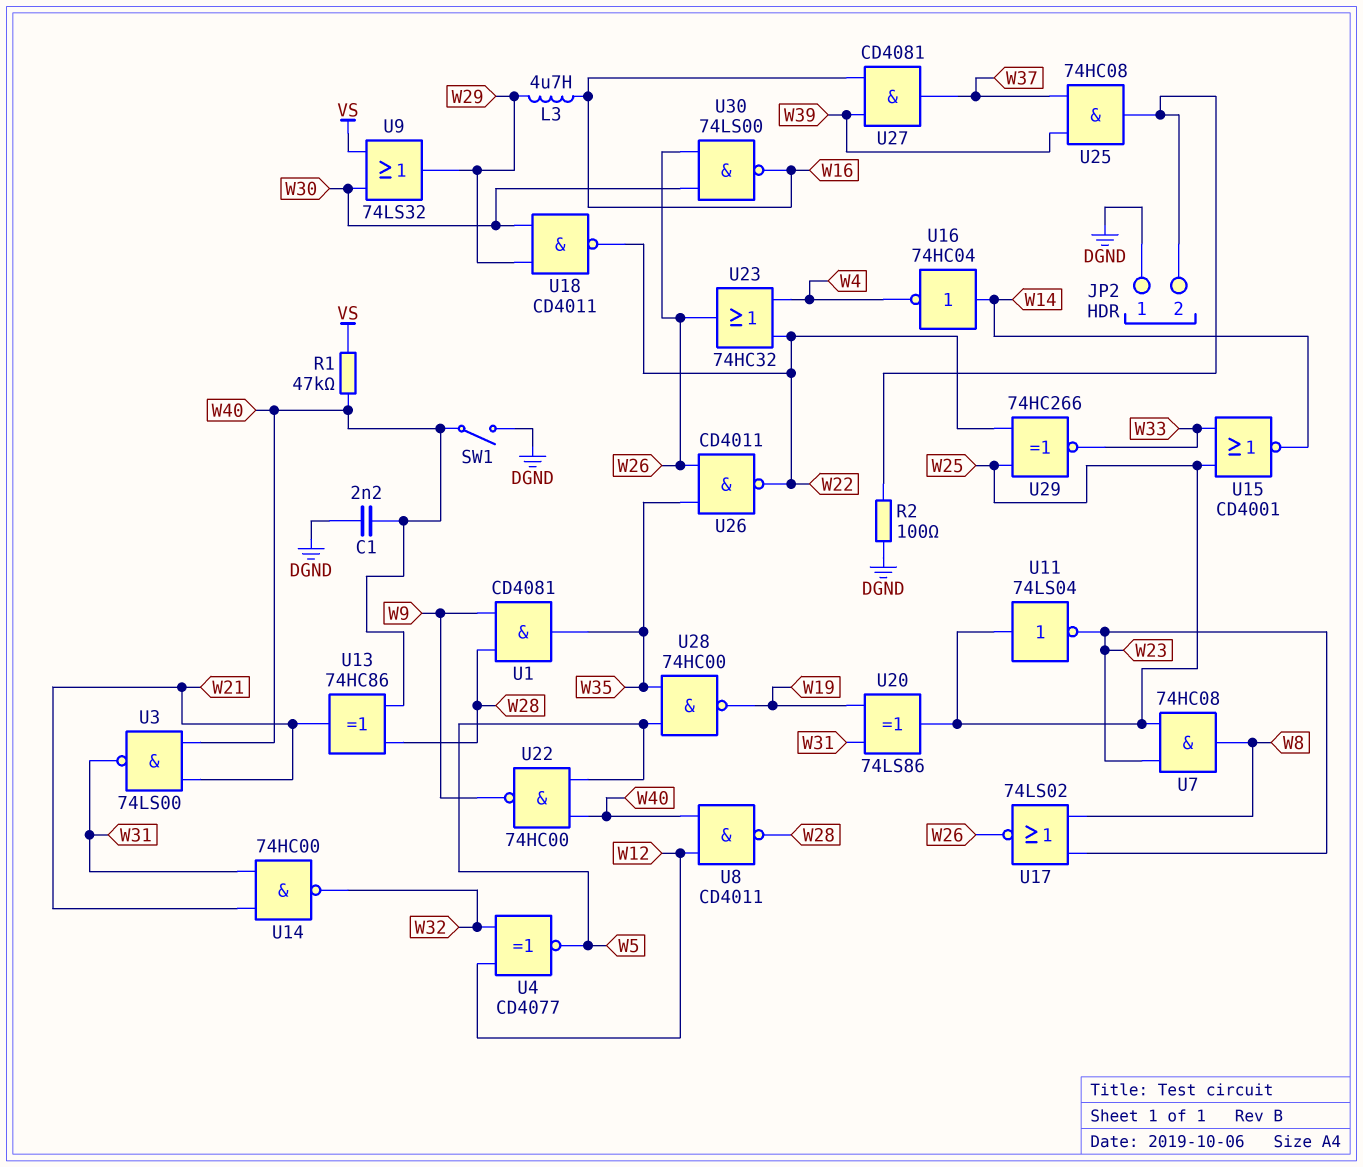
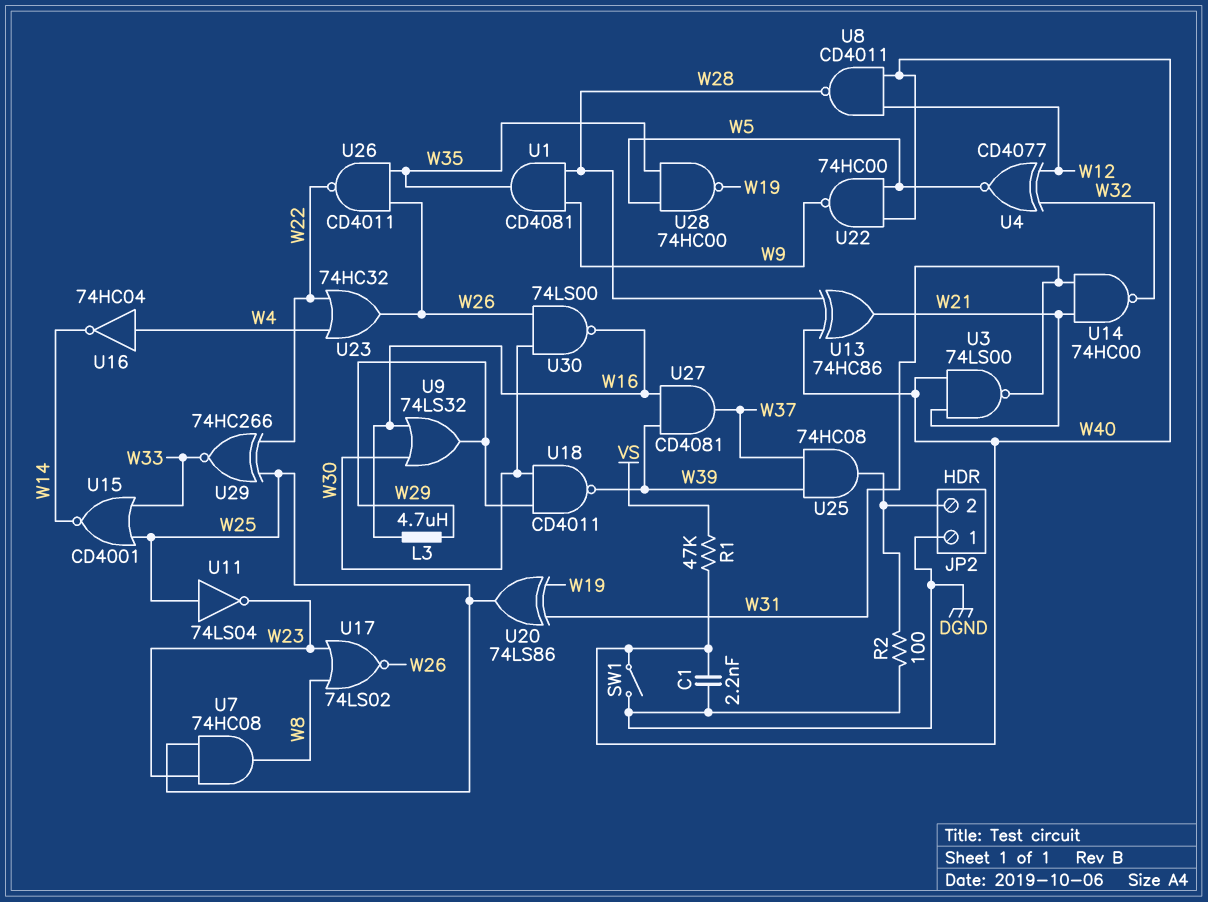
U9: OR 74LS32 (in VS, in W30, out W29) -> OR 74LS32 (in W16, in W30, out W29)
U16: NOT 74HC04 (in W14, out W4) -> NOT 74HC04 (in W4, out W14)
U18: NAND CD4011 (in W29, in W30, out W22) -> NAND CD4011 (in W29, in W30, out W39)

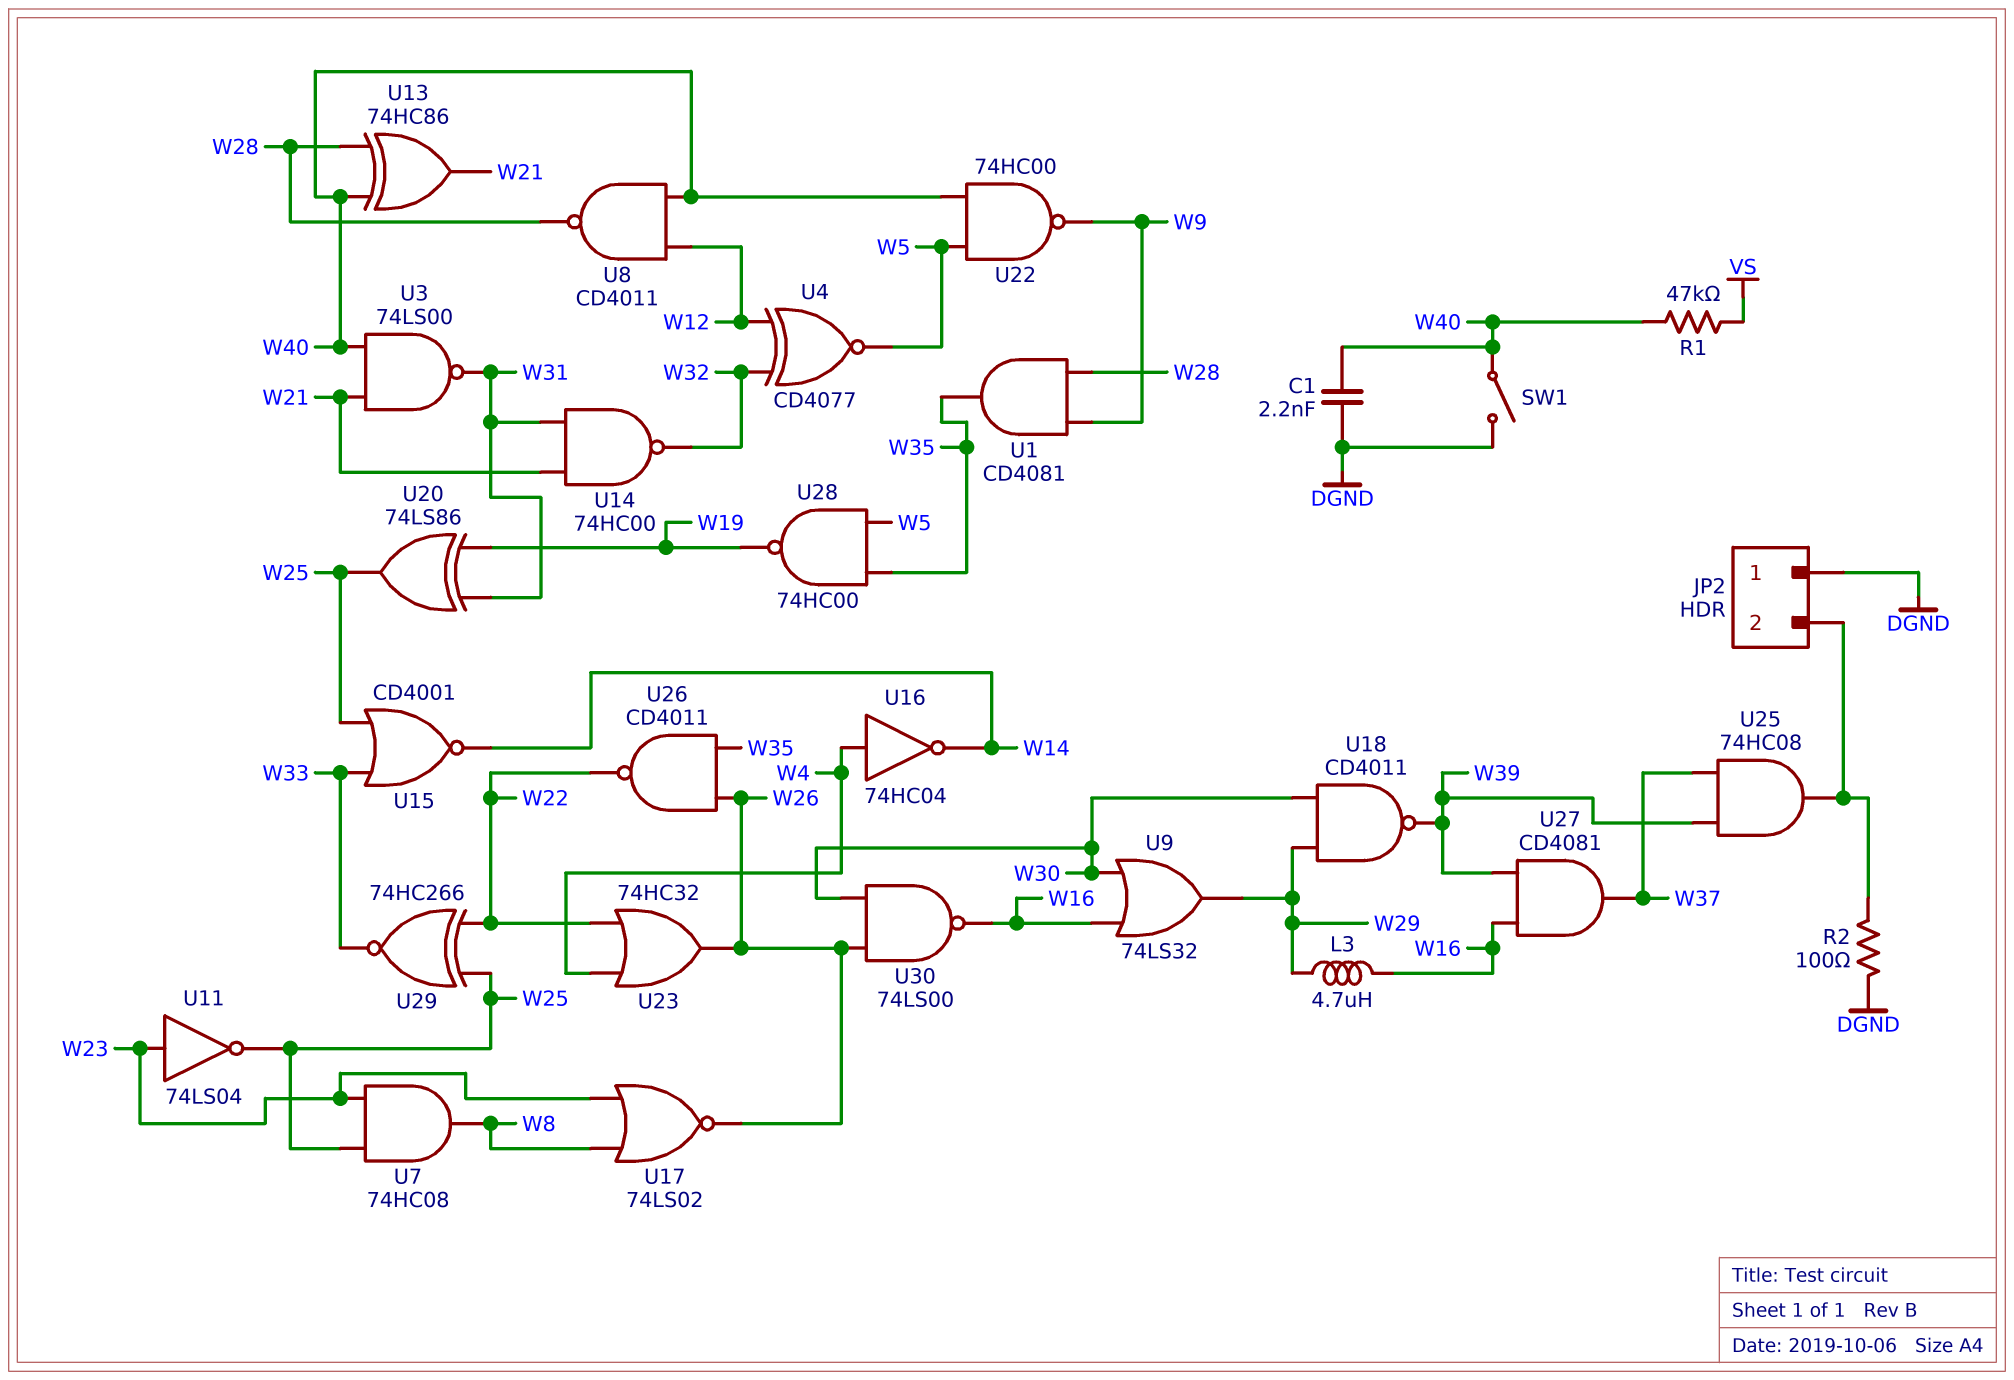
U11: NOT 74LS04 (in W25, out W23) -> NOT 74LS04 (in W23, out W25)

